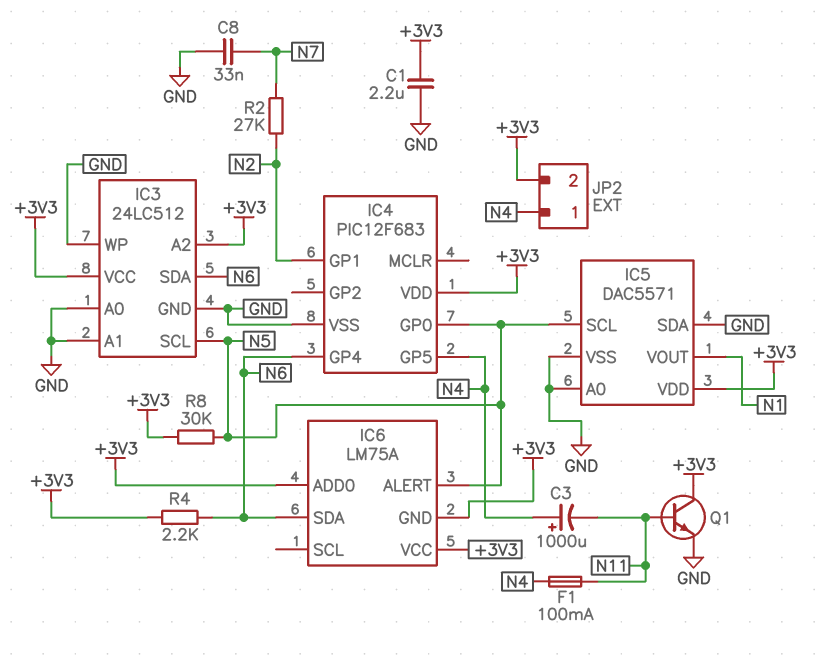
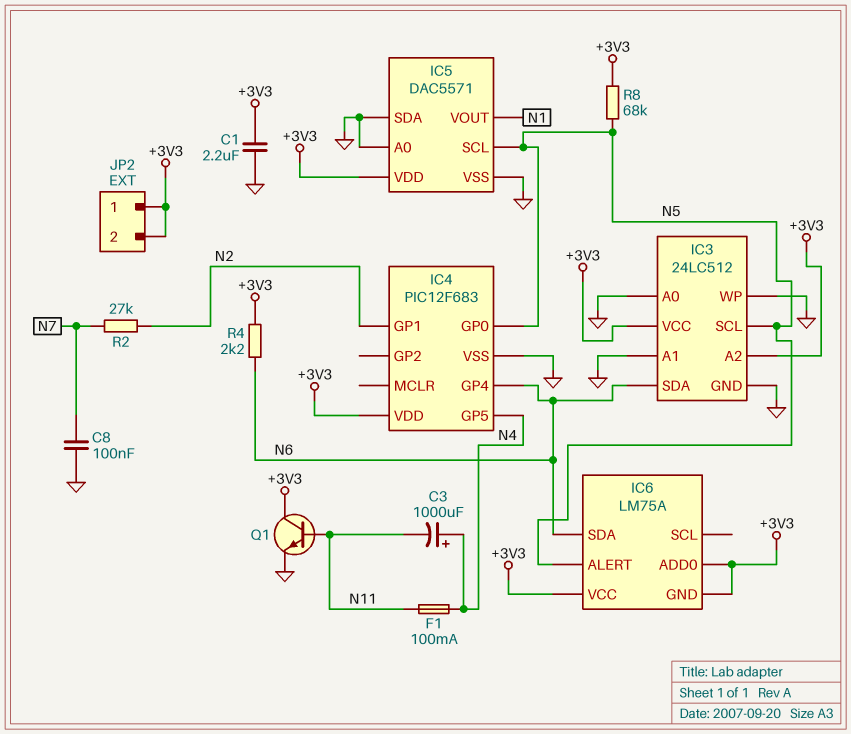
C8: 33nF (GND, N7) -> 100nF (GND, N7)
JP2 pin 1: N4 -> +3V3
R8: 30k (+3V3, N5) -> 68k (+3V3, N5)

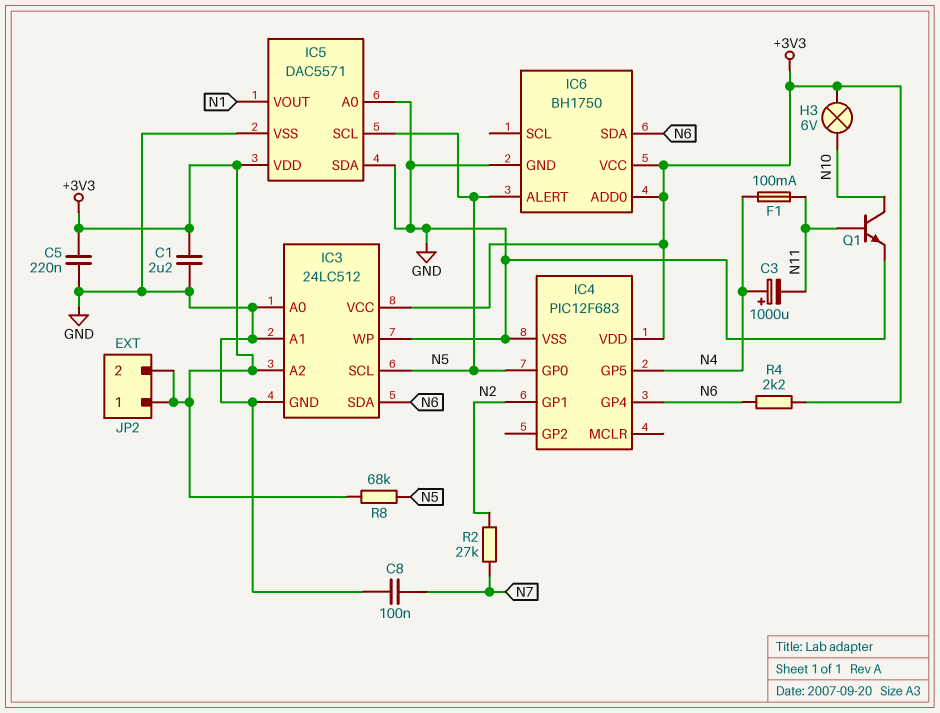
C5: none -> 220nF (+3V3, GND)
H3: none -> lamp 6V (+3V3, N10)
IC6: LM75A -> BH1750
IC6 pin GND: +3V3 -> GND
Q1: NPN (B N11, C +3V3, E GND) -> NPN (B N11, C N10, E GND)

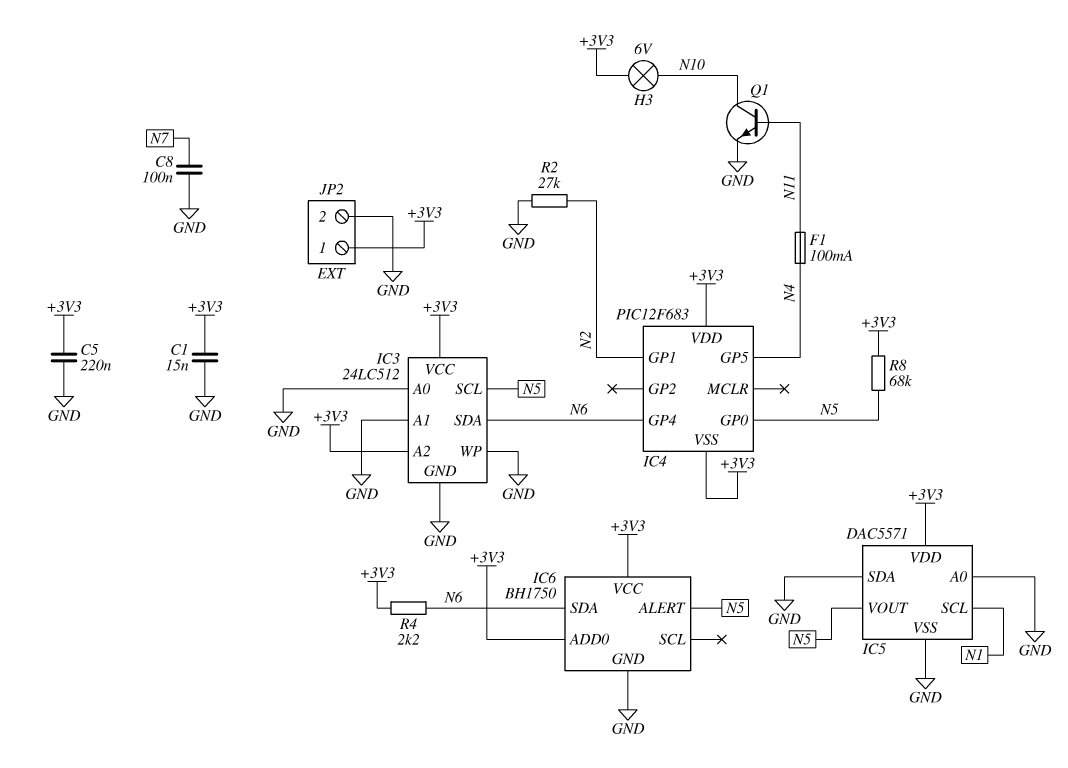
C1: 2.2uF (+3V3, GND) -> 15nF (+3V3, GND)
C3: 1000uF (plus N4, minus N11) -> none
IC4 pin VSS: GND -> +3V3
IC5 pin SCL: N5 -> N1
IC5 pin VOUT: N1 -> N5
JP2 pin 2: +3V3 -> GND
R2: 27k (N2, N7) -> 27k (GND, N2)

